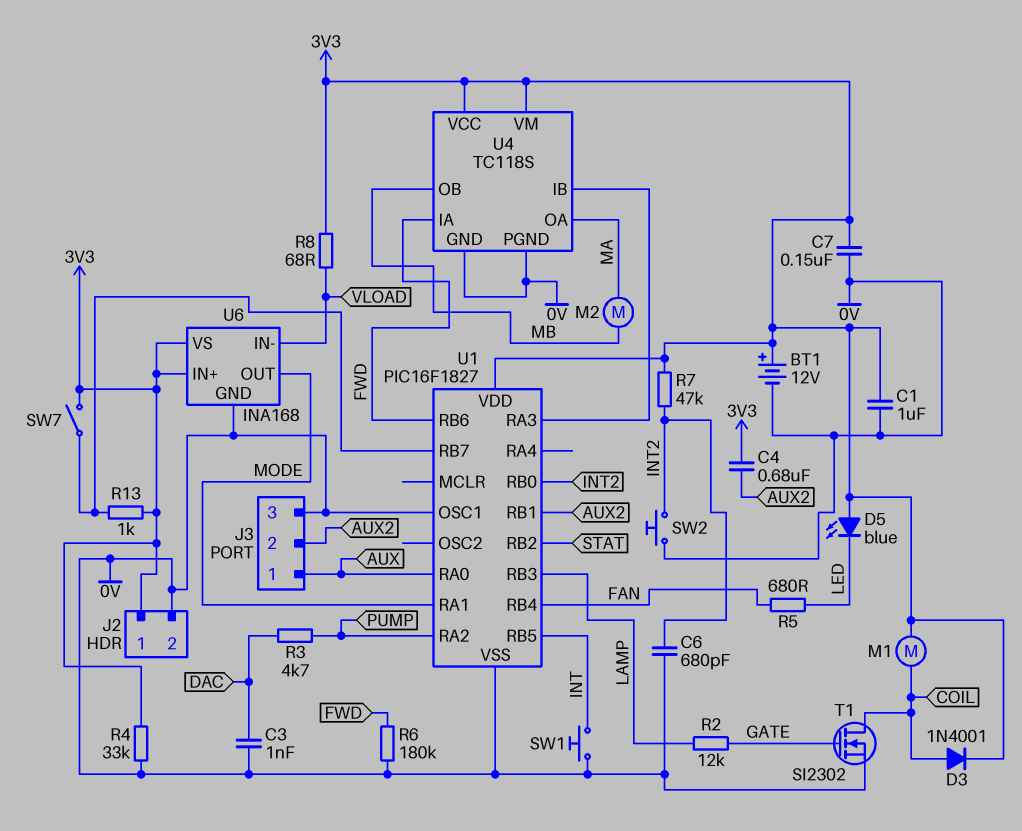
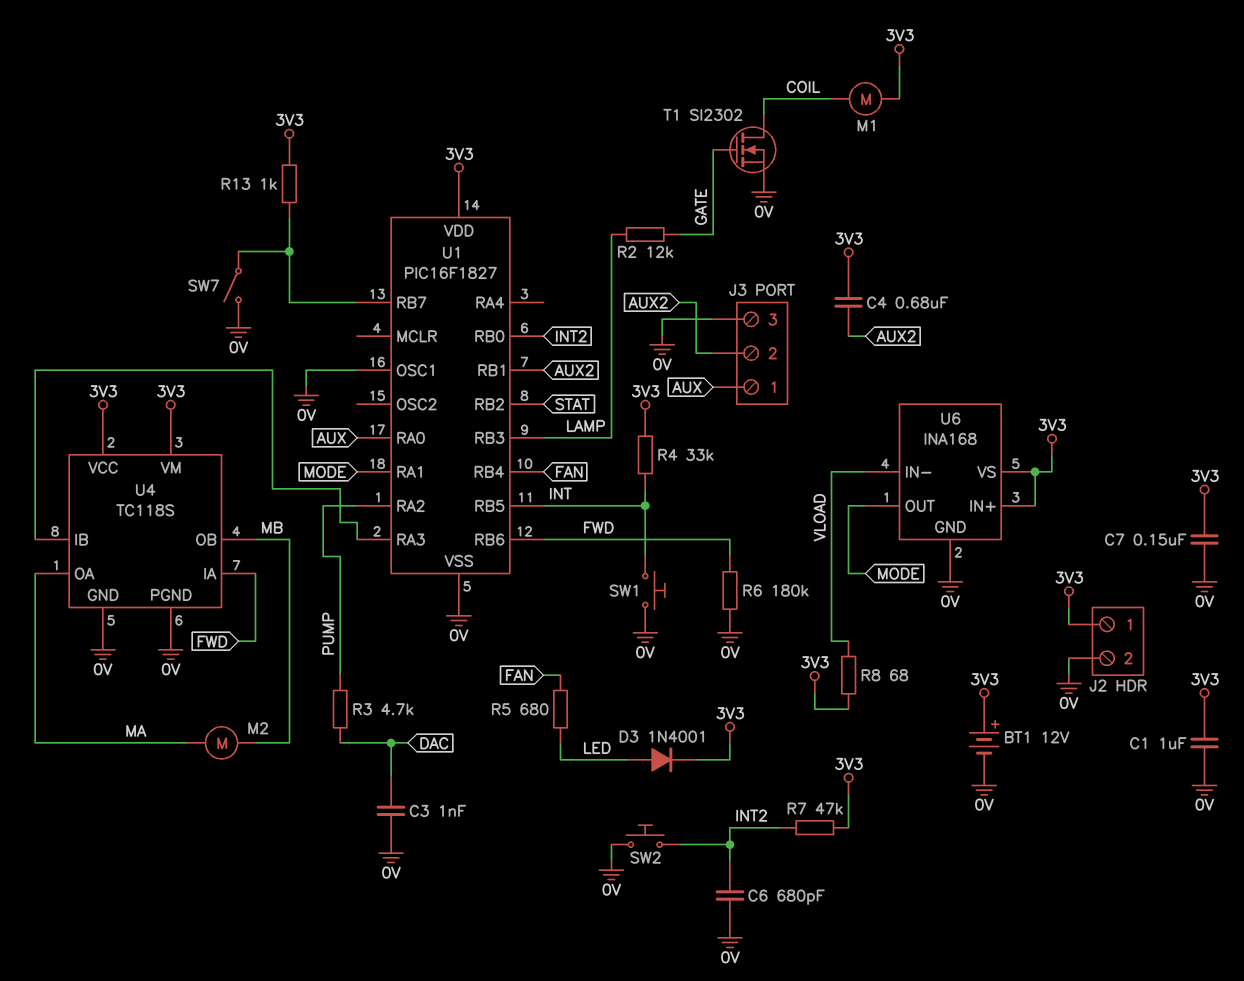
D3: diode 1N4001 (A COIL, K 3V3) -> diode 1N4001 (A LED, K 3V3)
D5: LED blue (A 3V3, K LED) -> none
R4: 33k (0V, 3V3) -> 33k (3V3, INT)
SW7: switch (3V3, U1/RB7) -> switch (0V, U1/RB7)

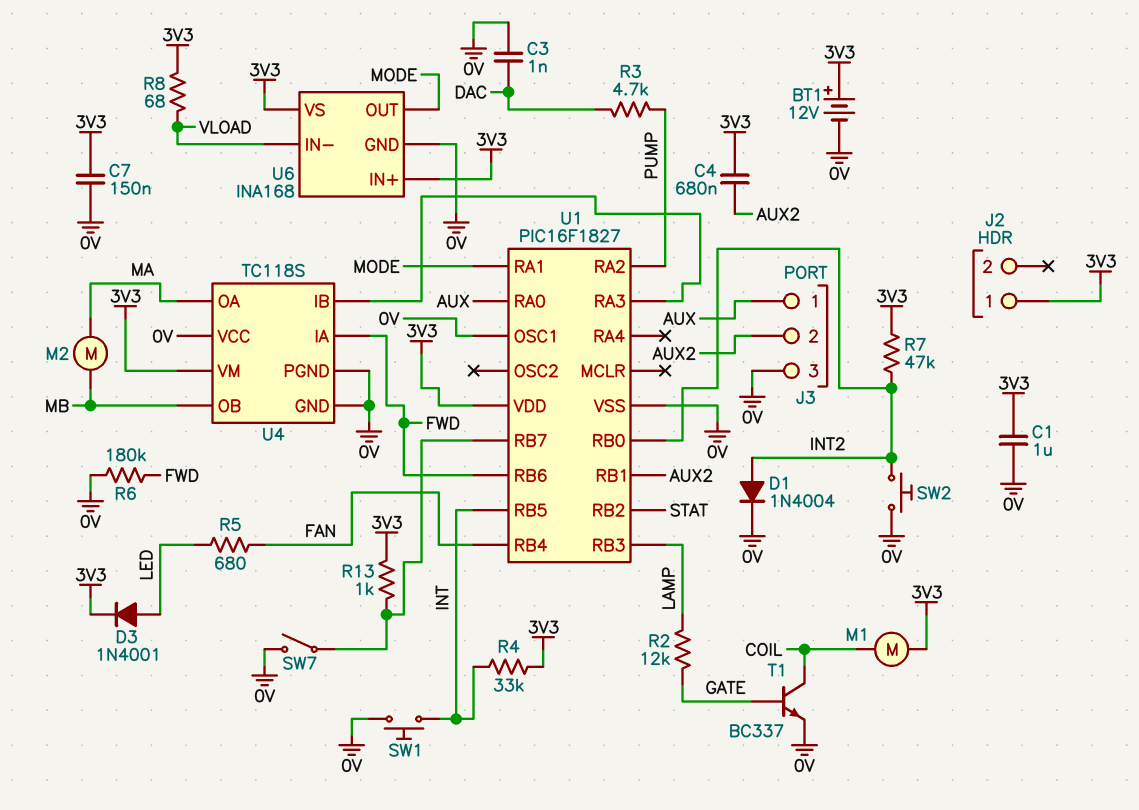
C6: 680pF (0V, INT2) -> none
D1: none -> diode 1N4004 (A INT2, K 0V)
J2 pin 2: 0V -> none
T1: NMOS SI2302 (G GATE, D COIL, S 0V) -> NPN BC337 (B GATE, C COIL, E 0V)
U4 pin VCC: 3V3 -> 0V

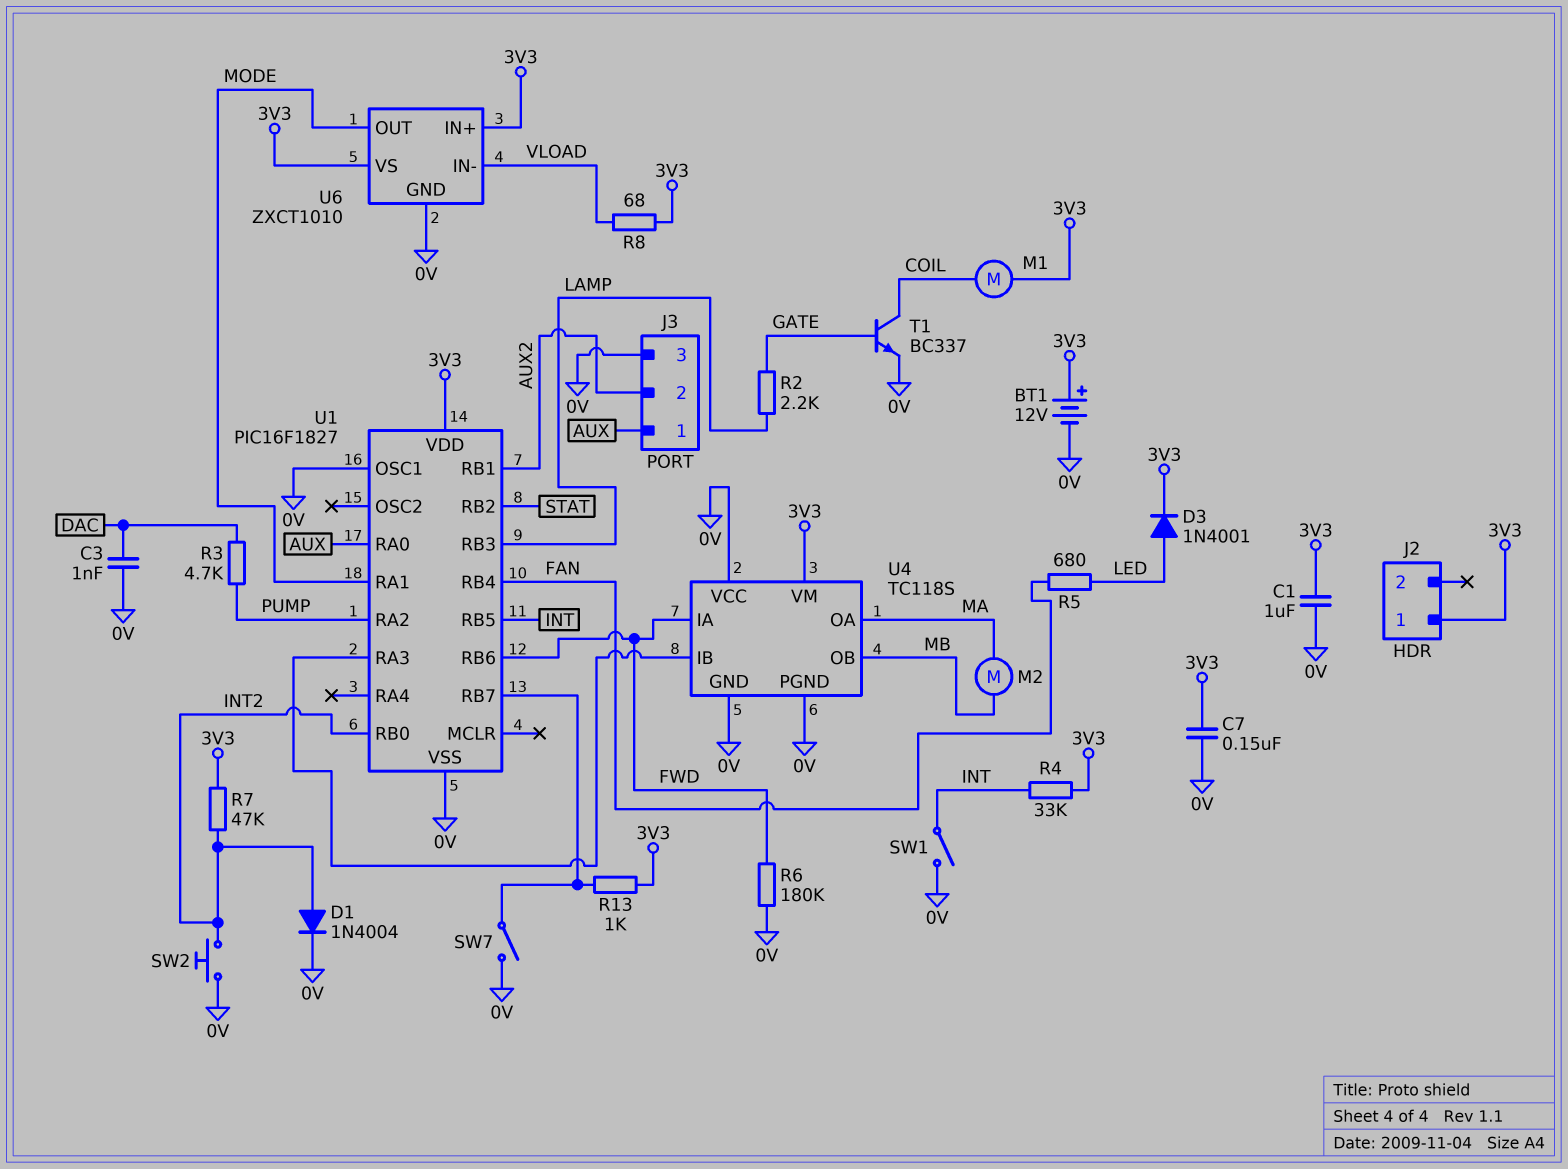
C4: 680nF (3V3, AUX2) -> none
R2: 12k (GATE, LAMP) -> 2.2k (GATE, LAMP)
SW1: button (0V, INT) -> switch (0V, INT)
U6: INA168 -> ZXCT1010

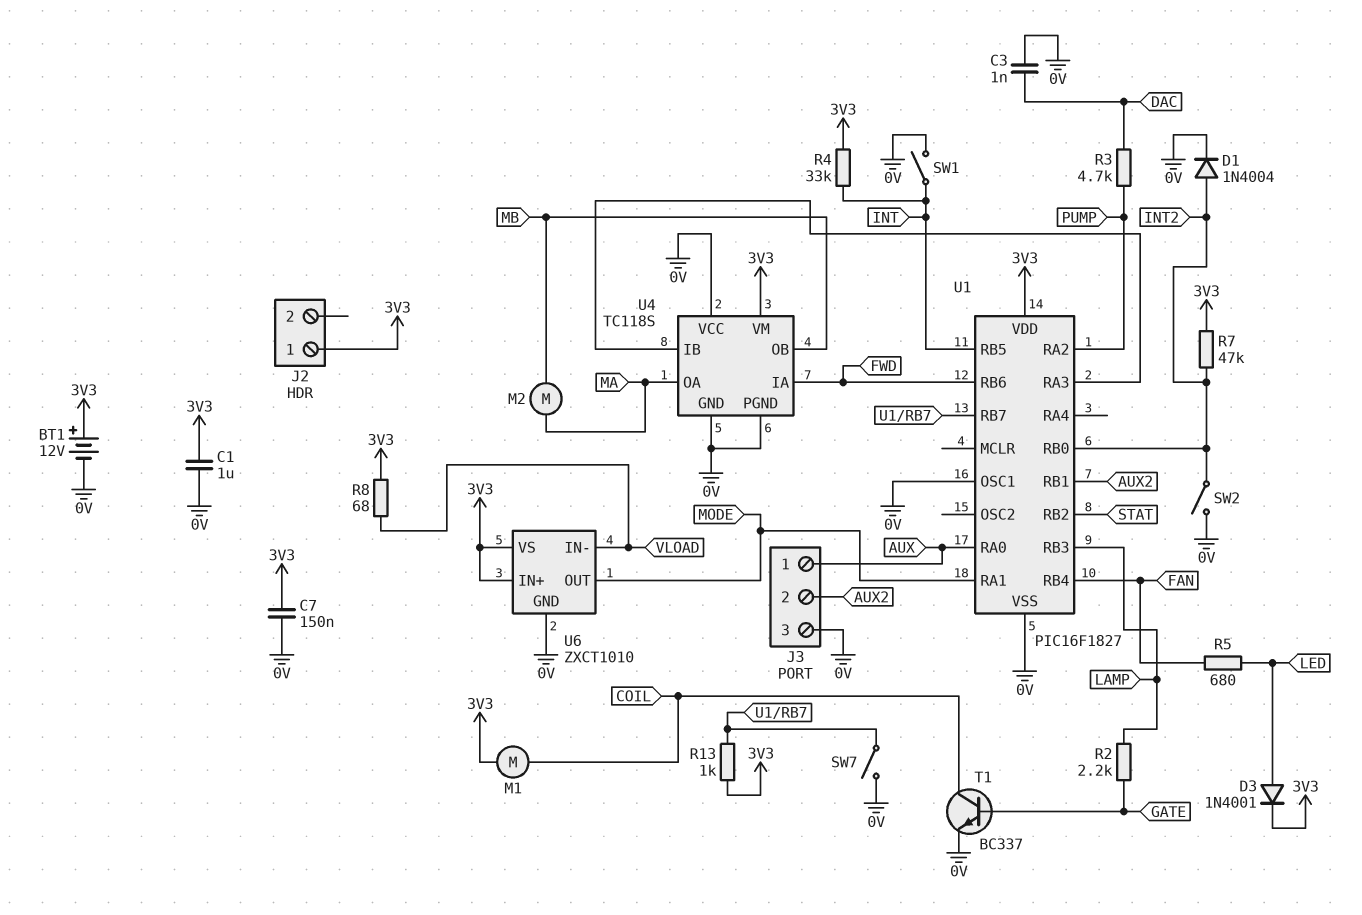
R6: 180k (0V, FWD) -> none
SW2: button (0V, INT2) -> switch (0V, INT2)

